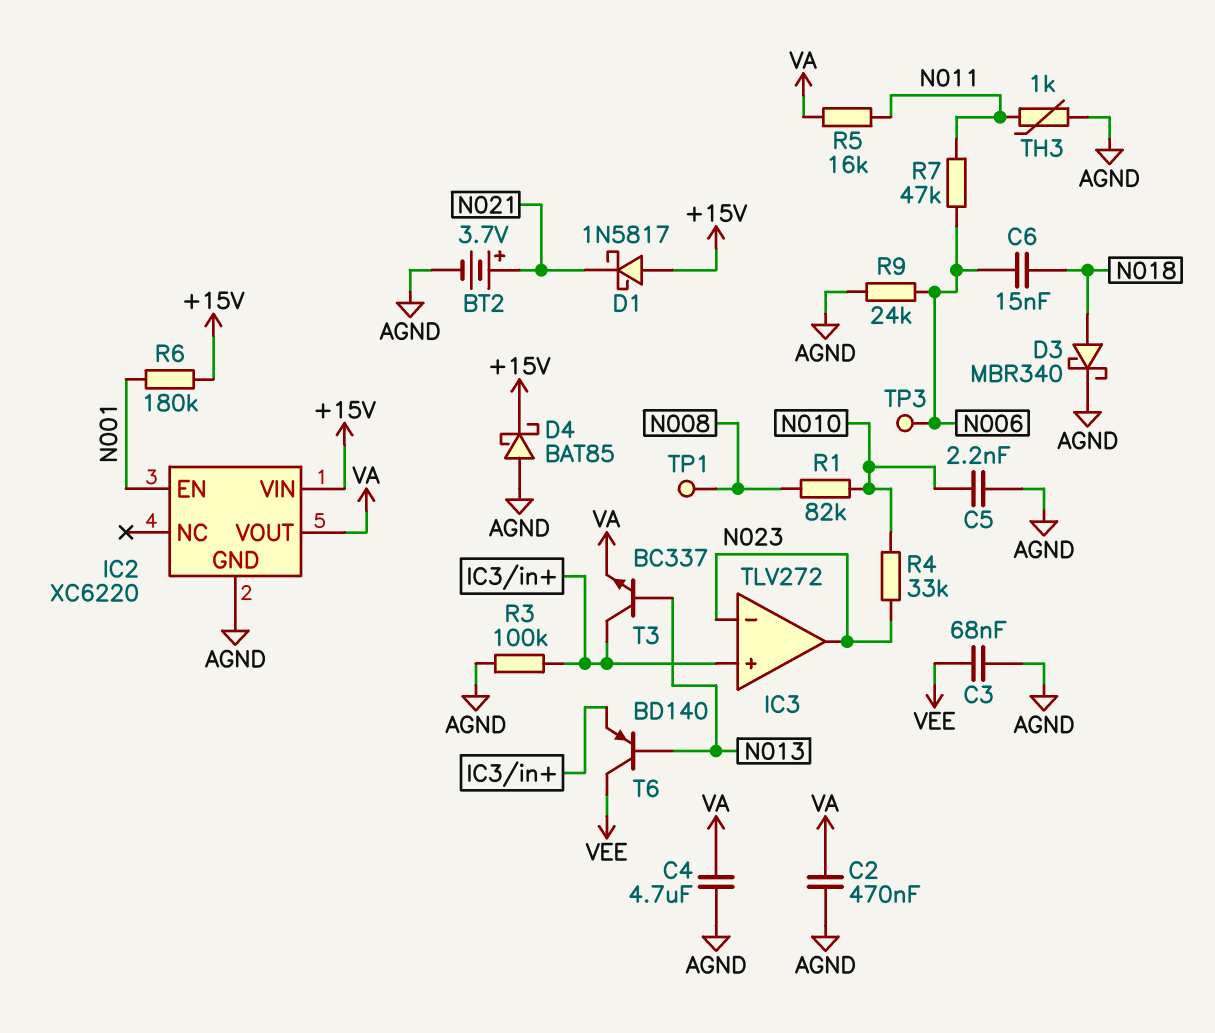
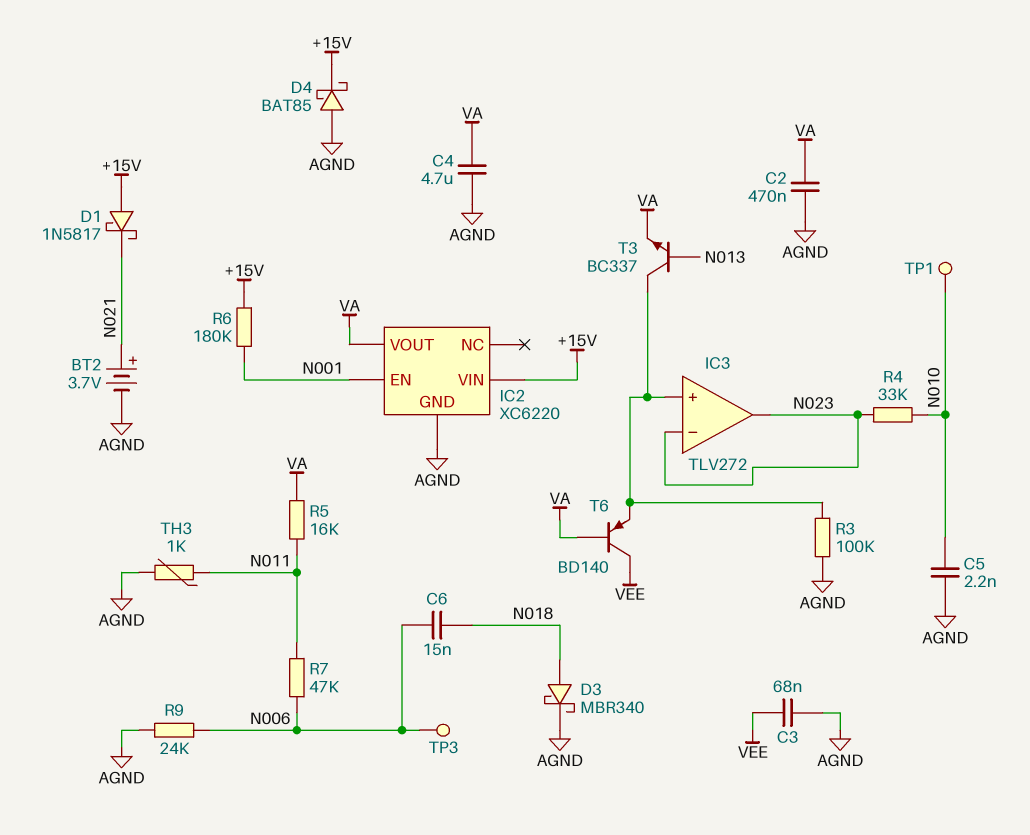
R1: 82k (N008, N010) -> none
T6: PNP BD140 (B N013, C VEE, E IC3/in+) -> PNP BD140 (B VA, C VEE, E IC3/in+)
TP1: test point (N008) -> test point (N010)

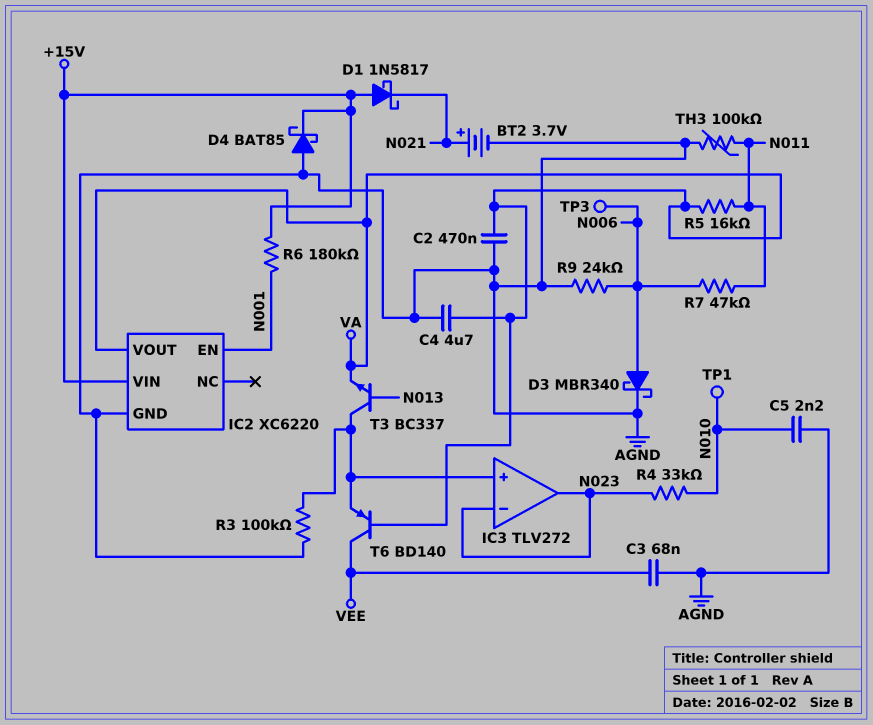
C6: 15nF (N006, N018) -> none
D3: schottky MBR340 (A N018, K AGND) -> schottky MBR340 (A N006, K AGND)
TH3: 1k (AGND, N011) -> 100k (AGND, N011)

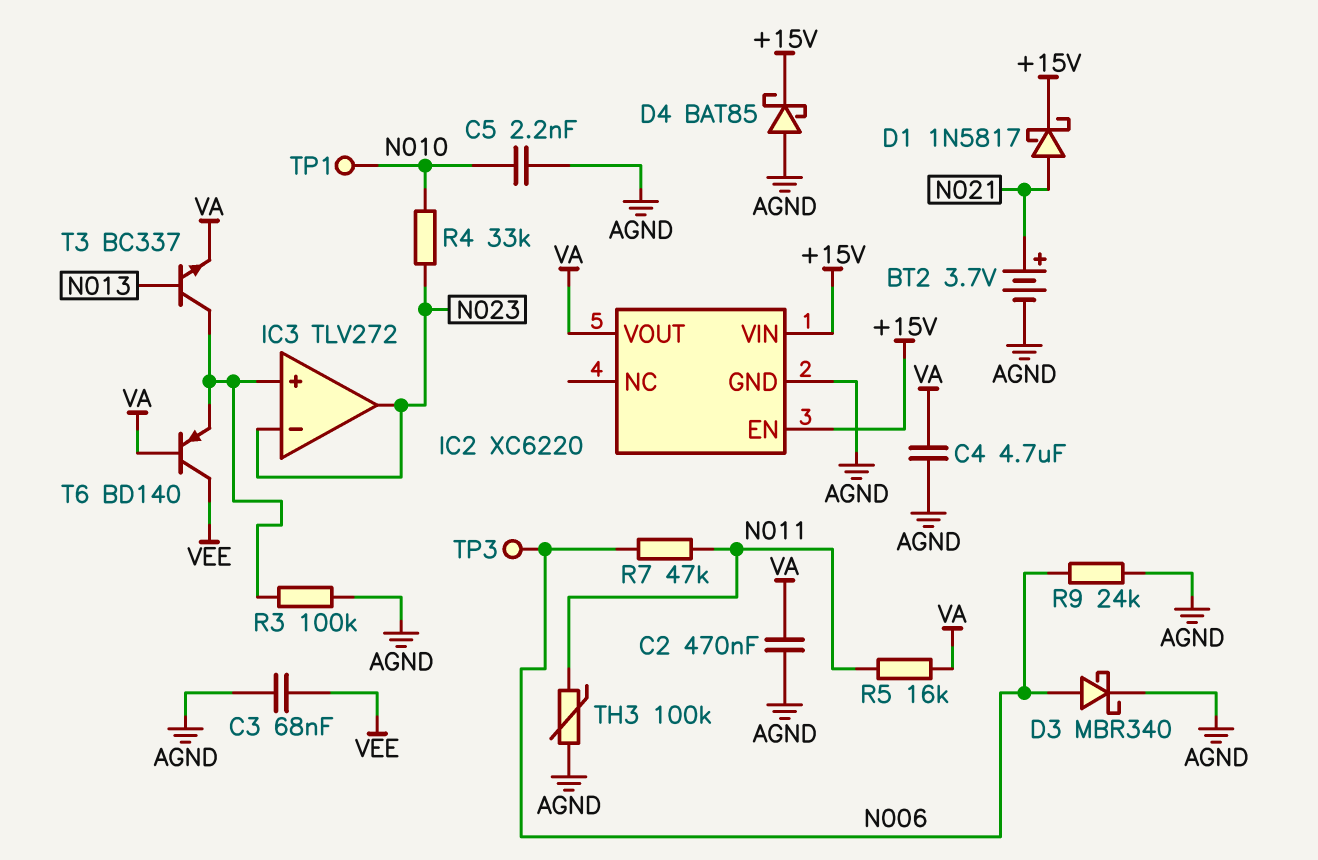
D1: schottky 1N5817 (A +15V, K N021) -> schottky 1N5817 (A N021, K +15V)
IC2 pin EN: N001 -> +15V
R6: 180k (+15V, N001) -> none

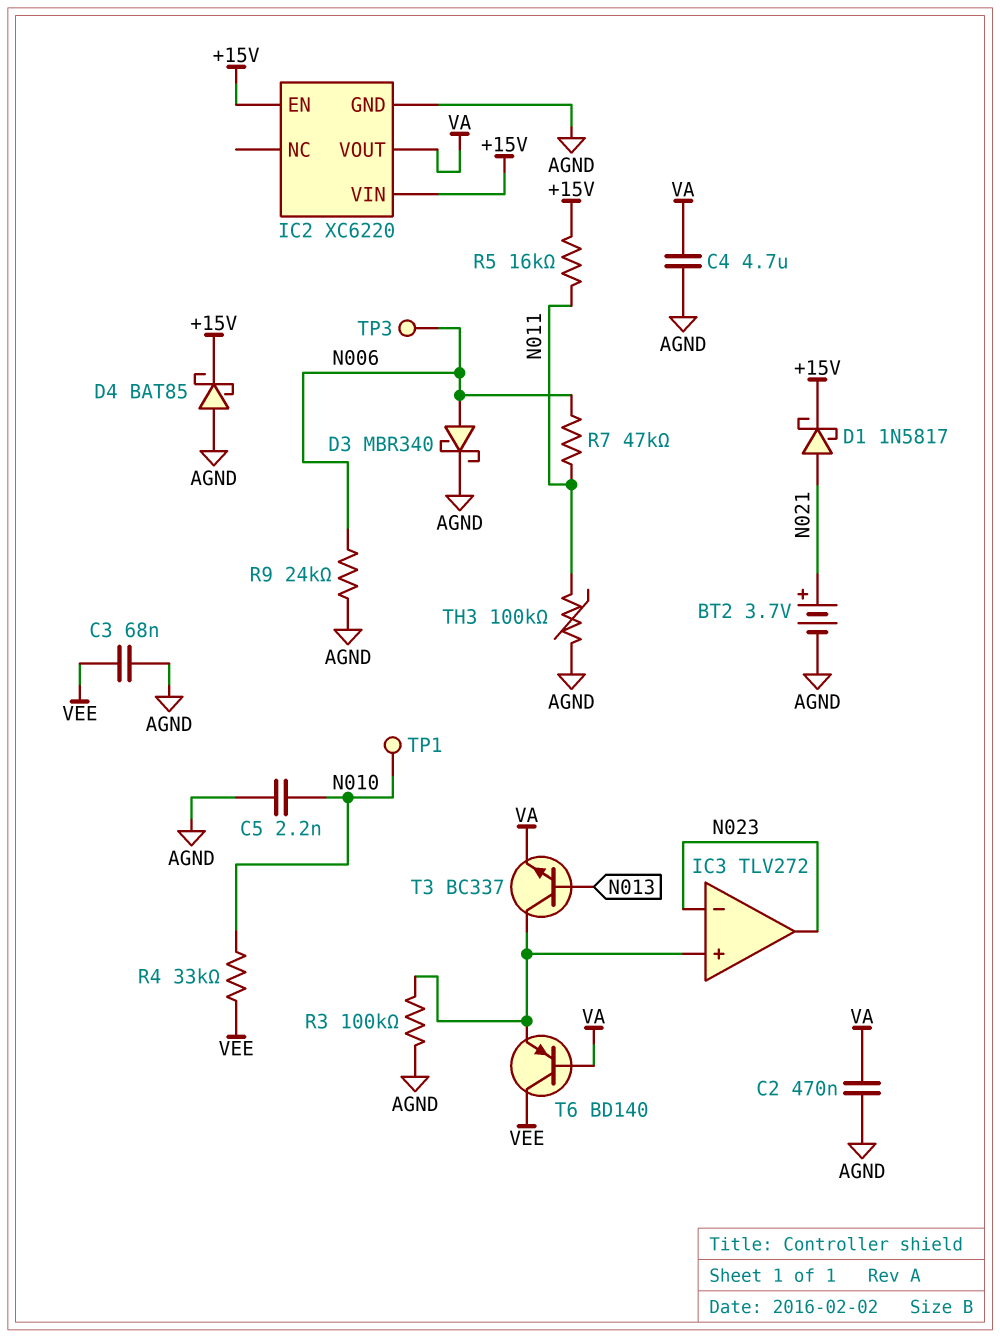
R4: 33k (N010, N023) -> 33k (N010, VEE)
R5: 16k (N011, VA) -> 16k (+15V, N011)

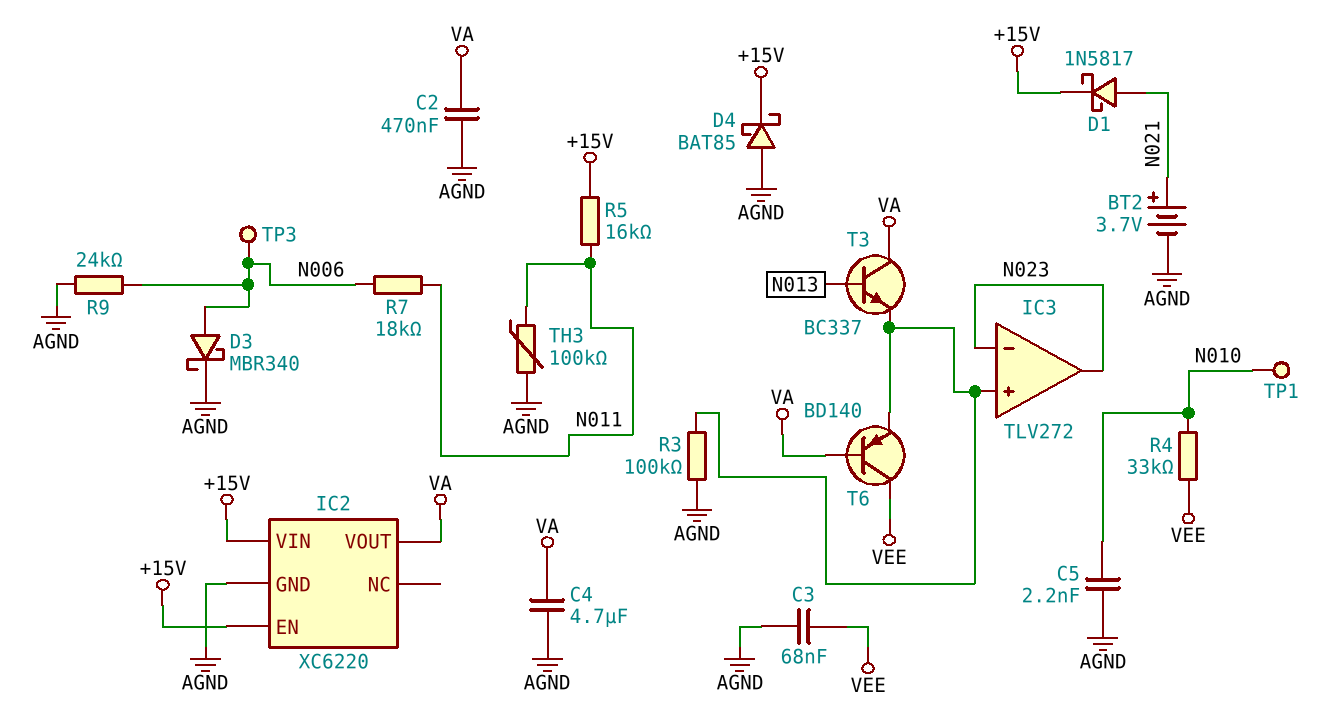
R7: 47k (N006, N011) -> 18k (N006, N011)
T3: NPN BC337 (B N013, C IC3/in+, E VA) -> NPN BC337 (B N013, C VA, E IC3/in+)

